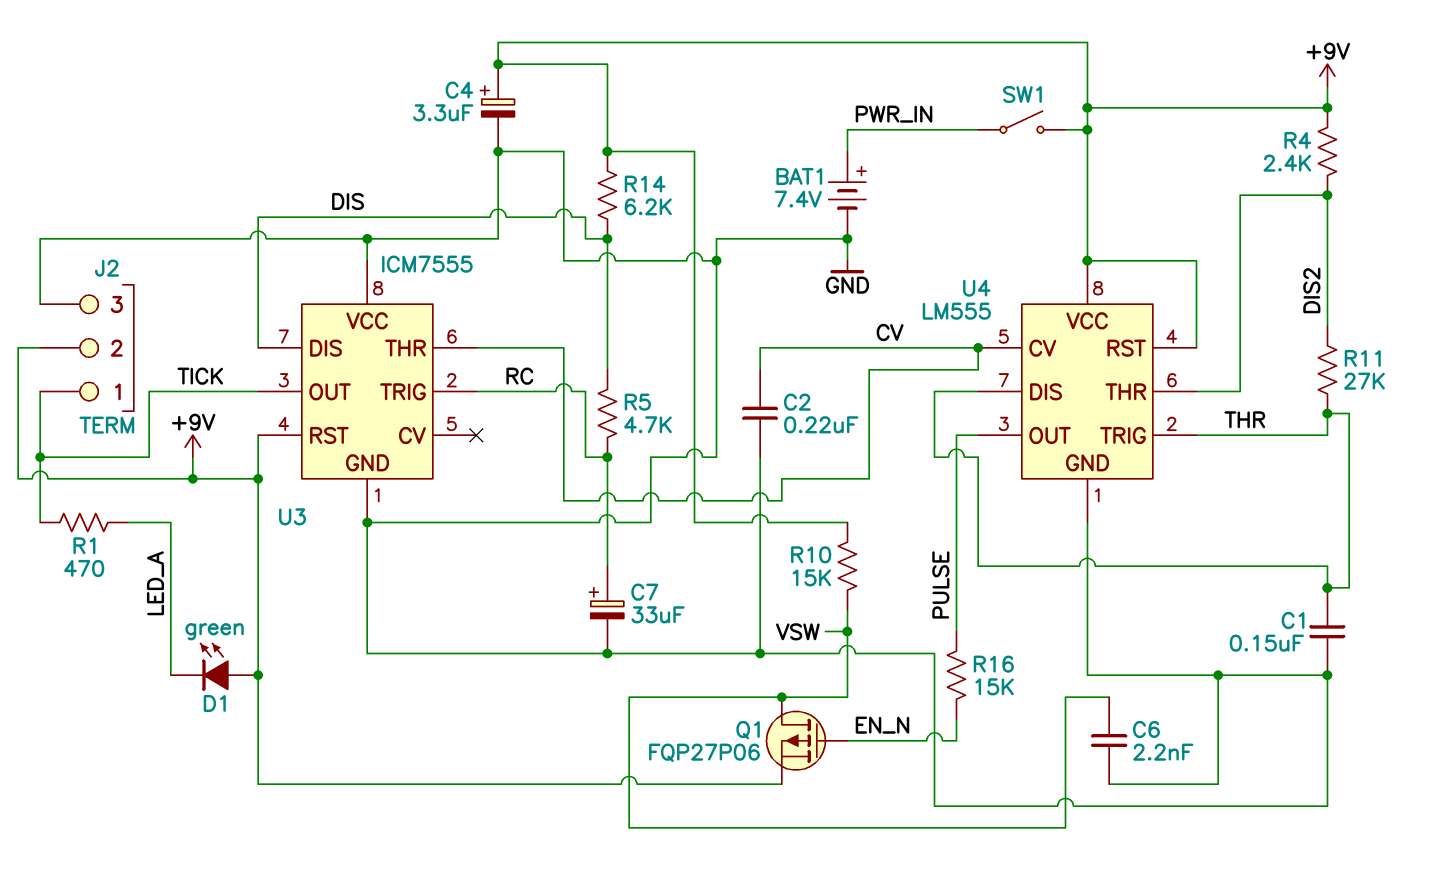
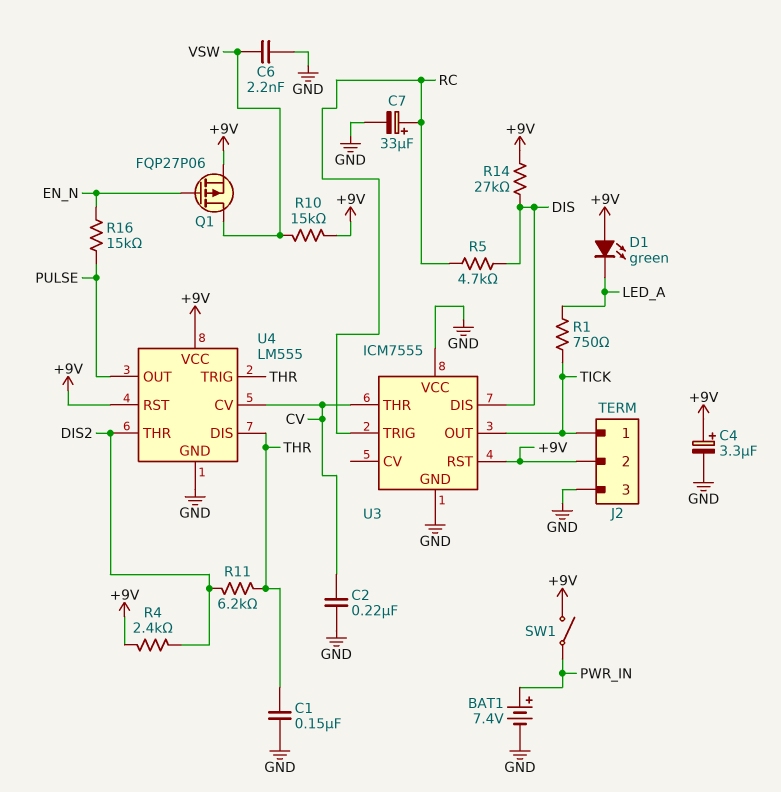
R1: 470 (LED_A, TICK) -> 750 (LED_A, TICK)
R11: 27k (DIS2, THR) -> 6.2k (DIS2, THR)
R14: 6.2k (+9V, DIS) -> 27k (+9V, DIS)

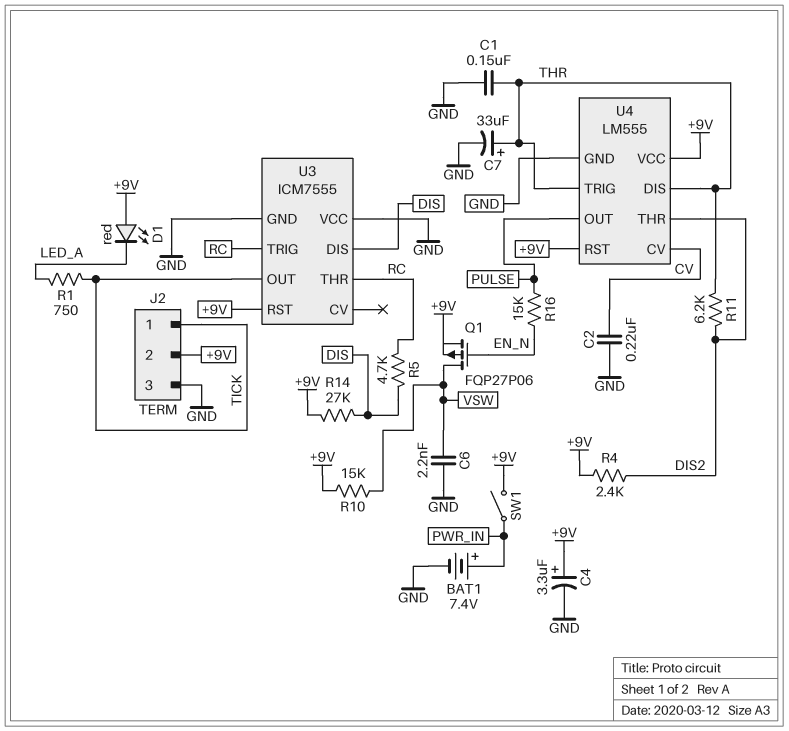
C7: 33uF (plus RC, minus GND) -> 33uF (plus THR, minus GND)
D1: LED green (A +9V, K LED_A) -> LED red (A +9V, K LED_A)
U3 pin THR: CV -> RC

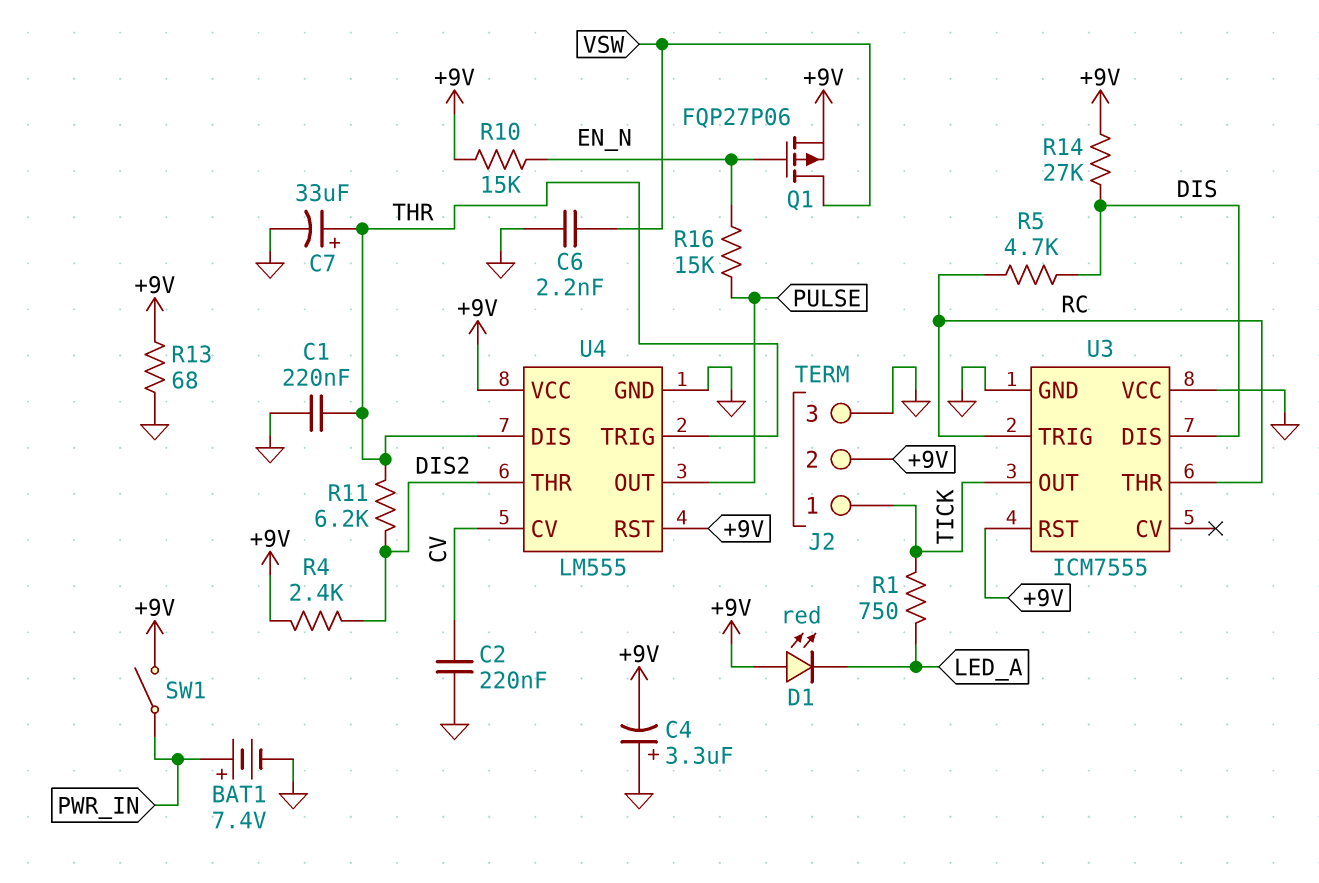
C1: 150nF (GND, THR) -> 220nF (GND, THR)
C4: 3.3uF (plus +9V, minus GND) -> 3.3uF (plus GND, minus +9V)
R10: 15k (+9V, VSW) -> 15k (+9V, EN_N)
R13: none -> 68 (+9V, GND)

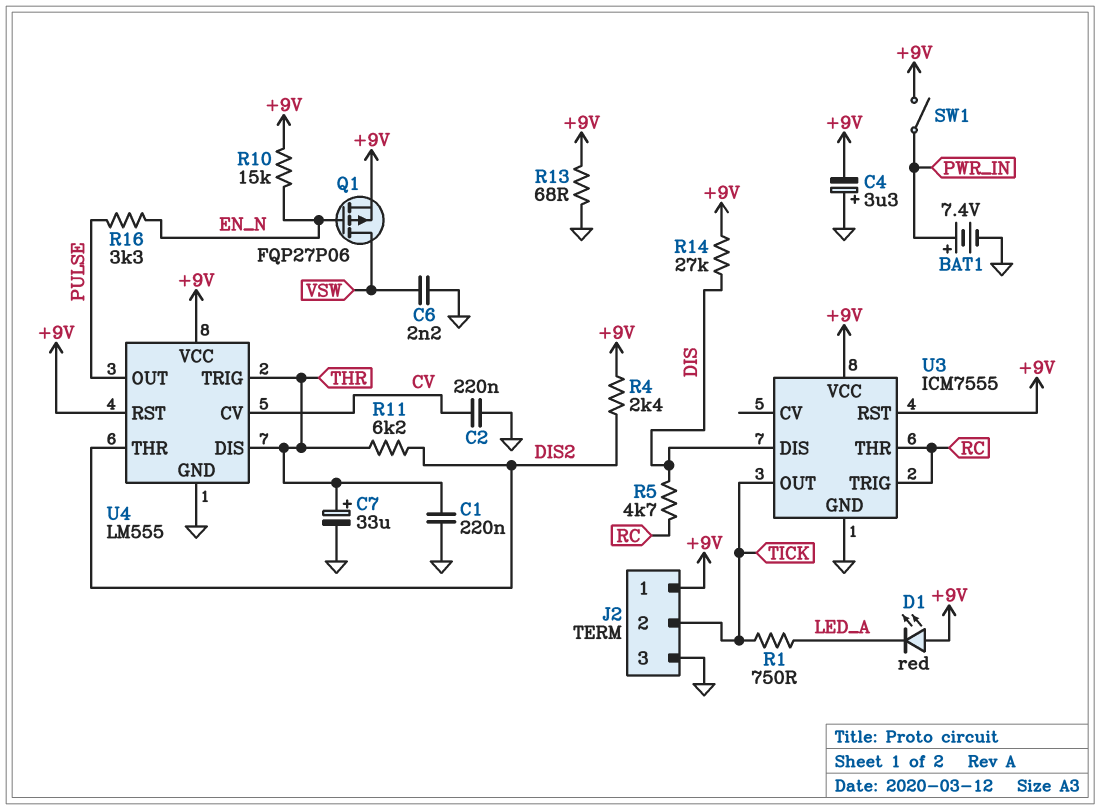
J2 pin 1: TICK -> +9V
J2 pin 2: +9V -> TICK
R16: 15k (EN_N, PULSE) -> 3.3k (EN_N, PULSE)
U3 pin VCC: GND -> +9V

